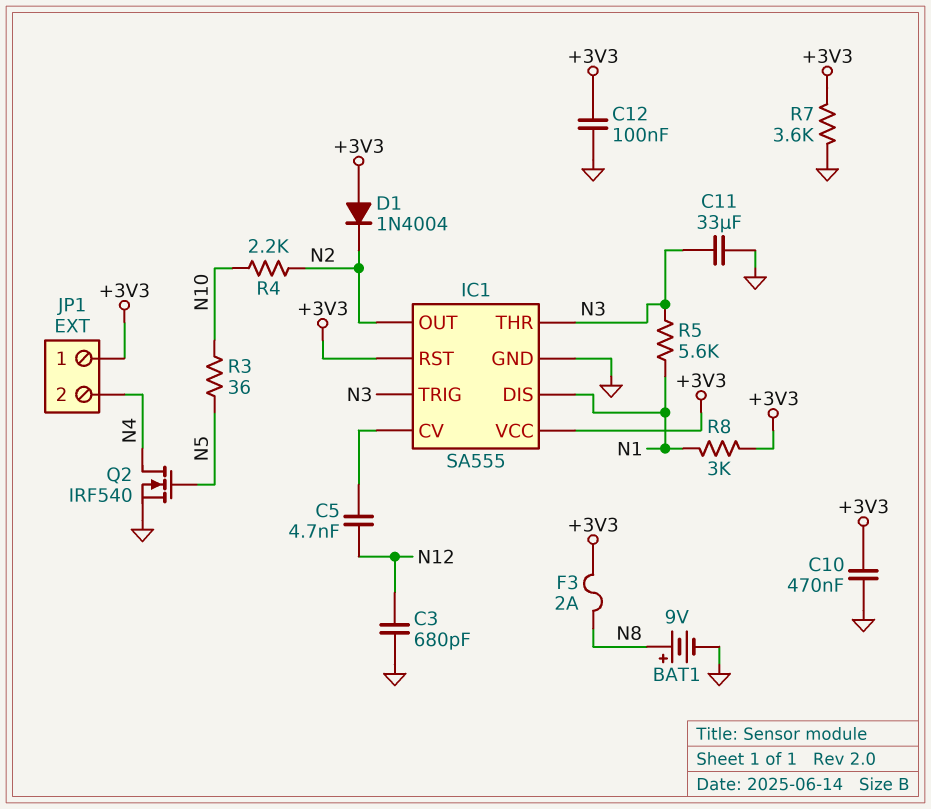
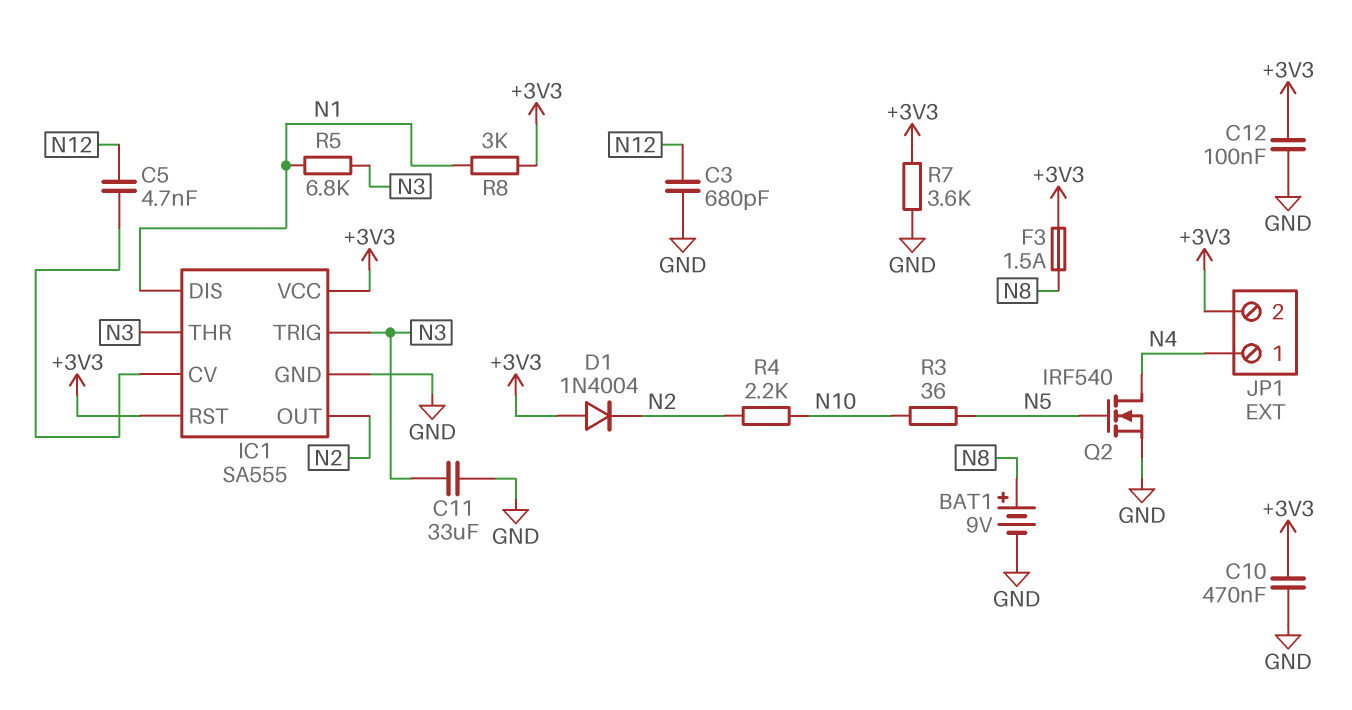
F3: 2A (+3V3, N8) -> 1.5A (+3V3, N8)
JP1 pin 1: +3V3 -> N4
JP1 pin 2: N4 -> +3V3
R5: 5.6k (N1, N3) -> 6.8k (N1, N3)

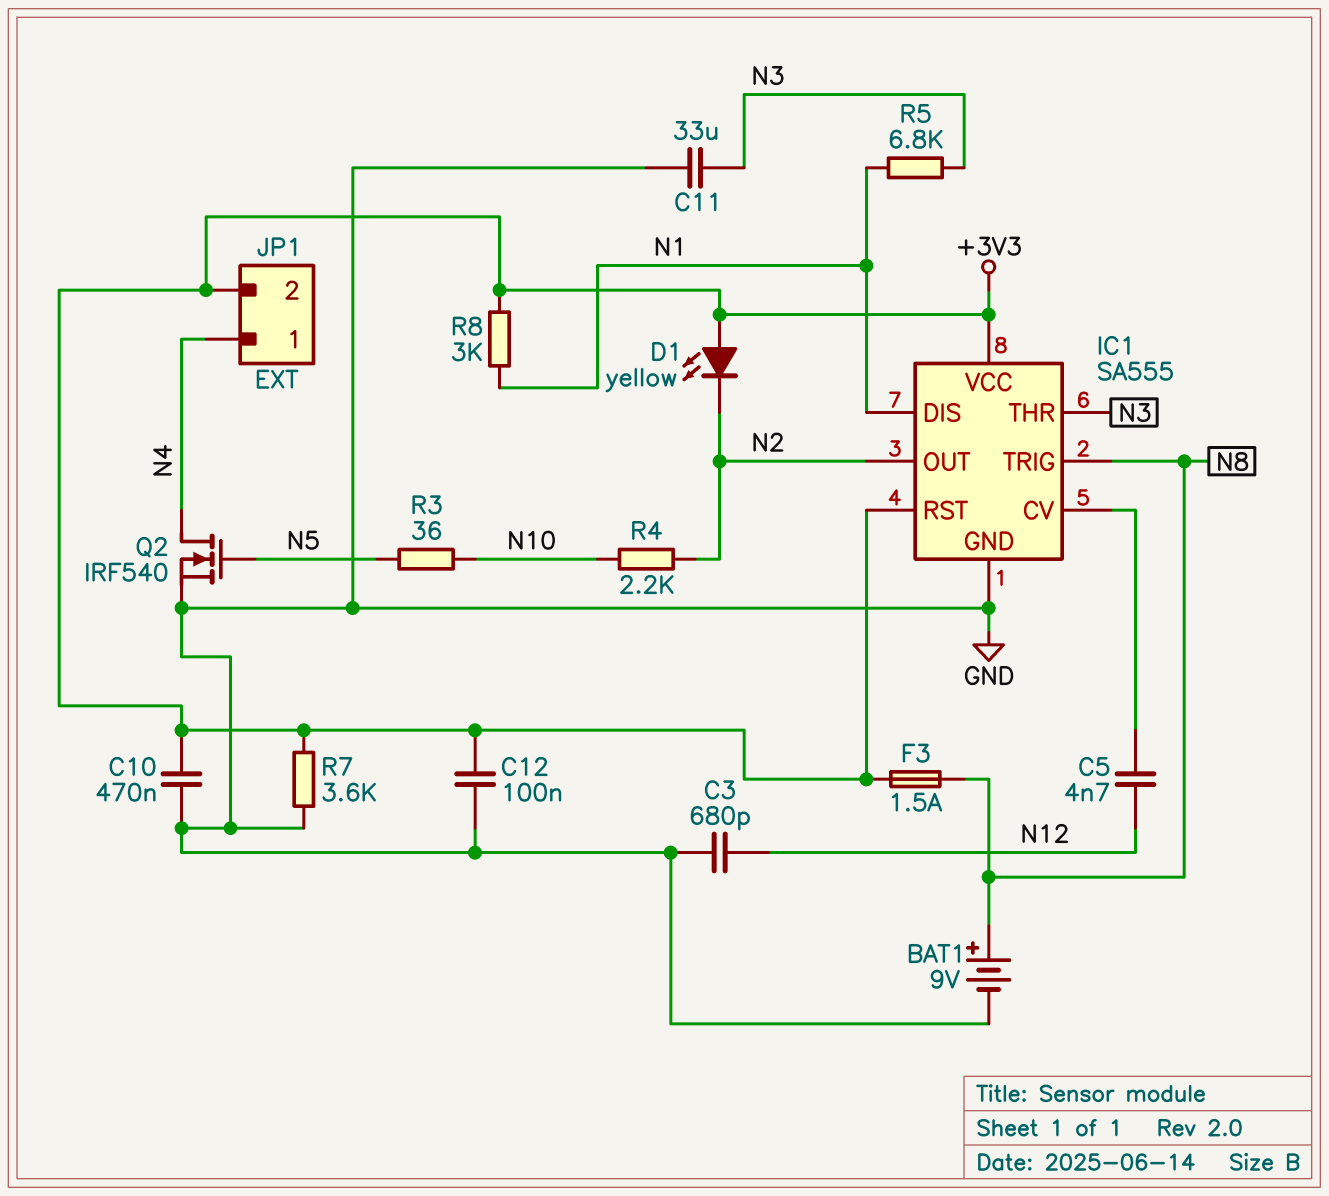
D1: diode 1N4004 (A +3V3, K N2) -> LED yellow (A +3V3, K N2)
IC1 pin TRIG: N3 -> N8

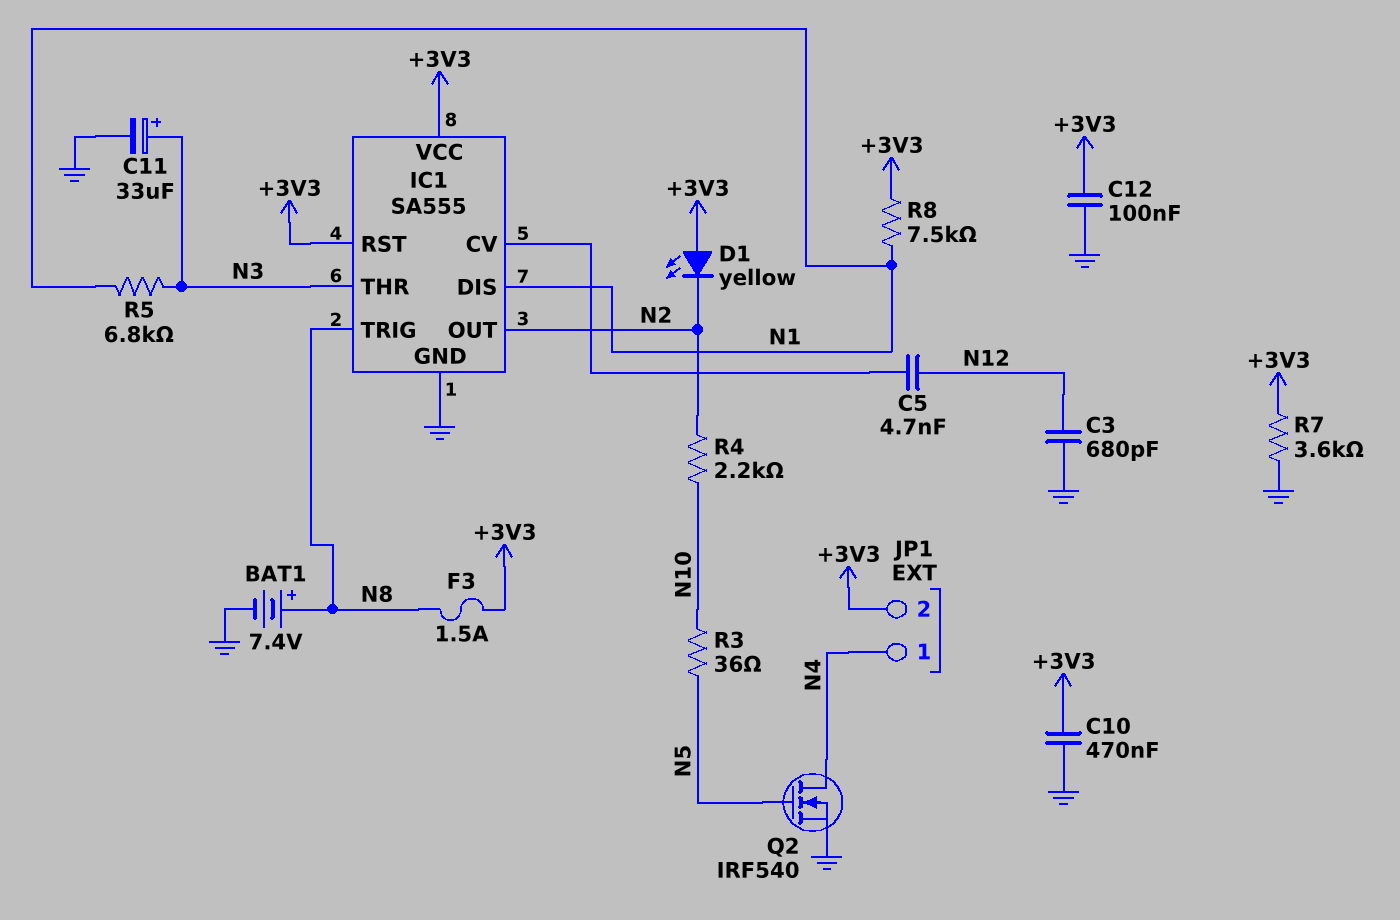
BAT1: 9V (plus N8, minus GND) -> 7.4V (plus N8, minus GND)
C11: 33uF (GND, N3) -> 33uF (plus N3, minus GND)
R8: 3k (+3V3, N1) -> 7.5k (+3V3, N1)

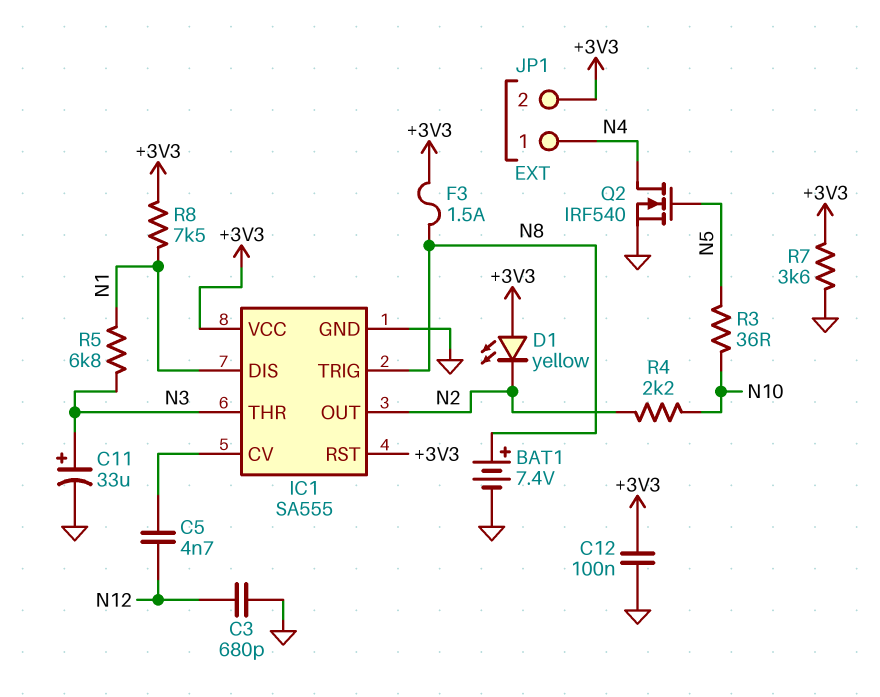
C10: 470nF (+3V3, GND) -> none

